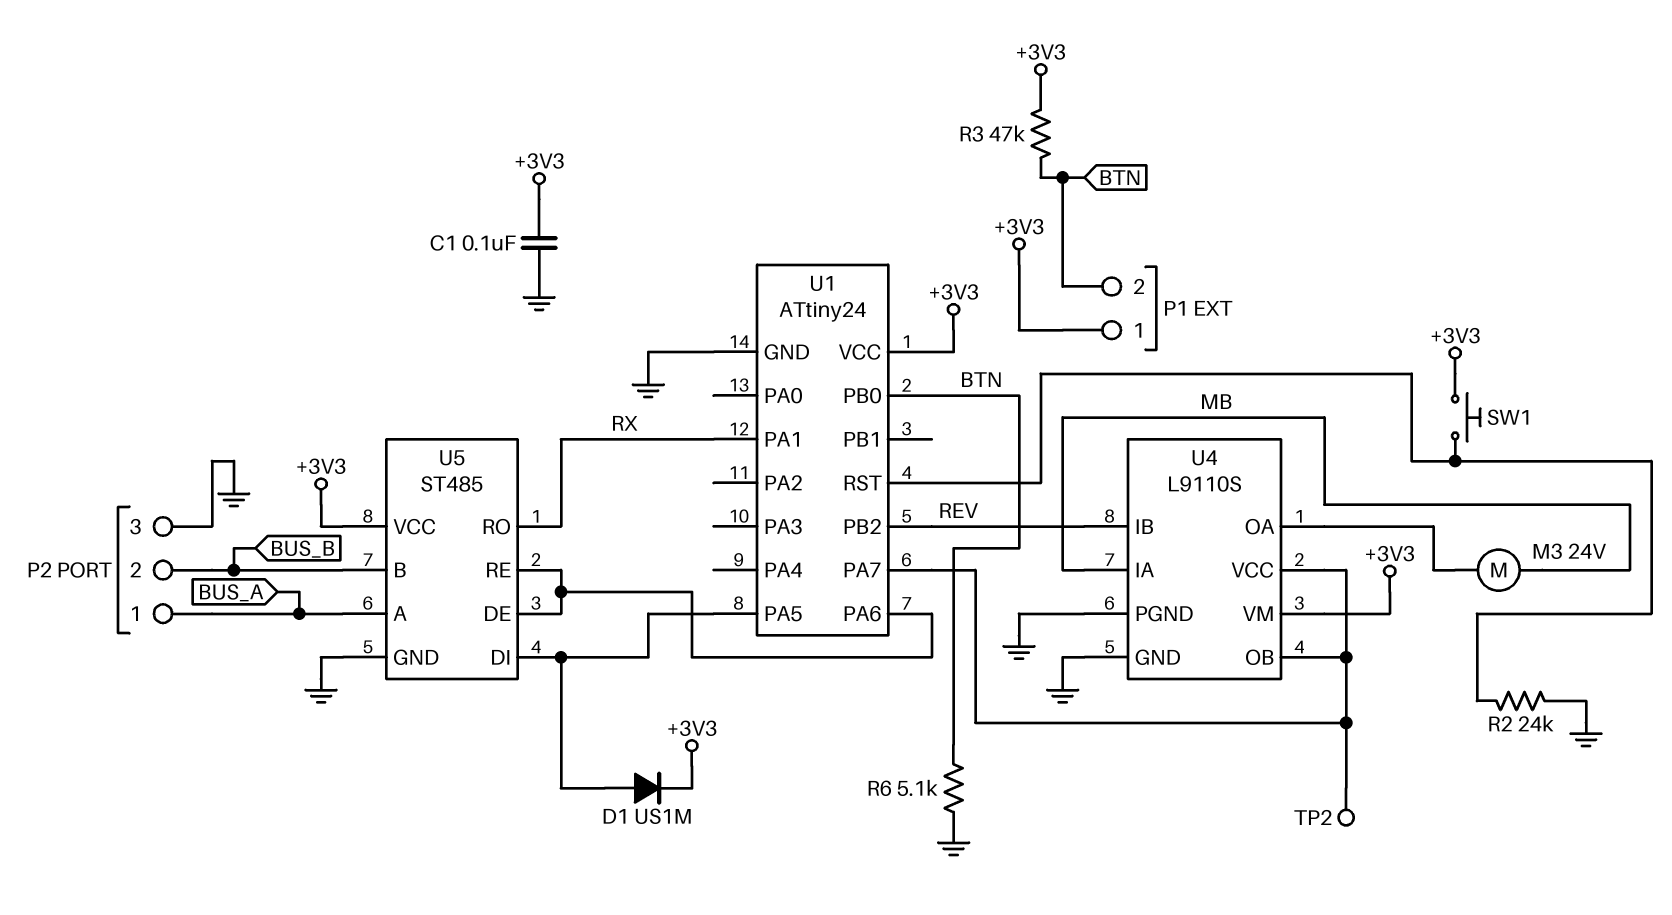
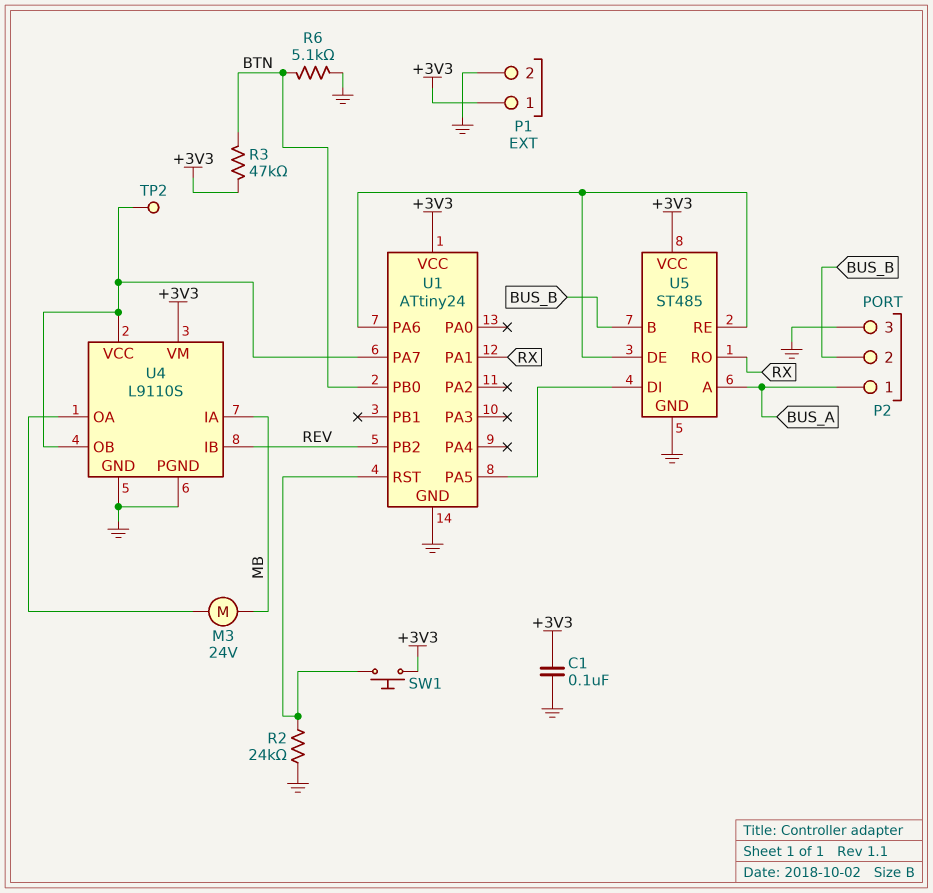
D1: diode US1M (A U1/PA5, K +3V3) -> none
P1 pin 2: BTN -> GND

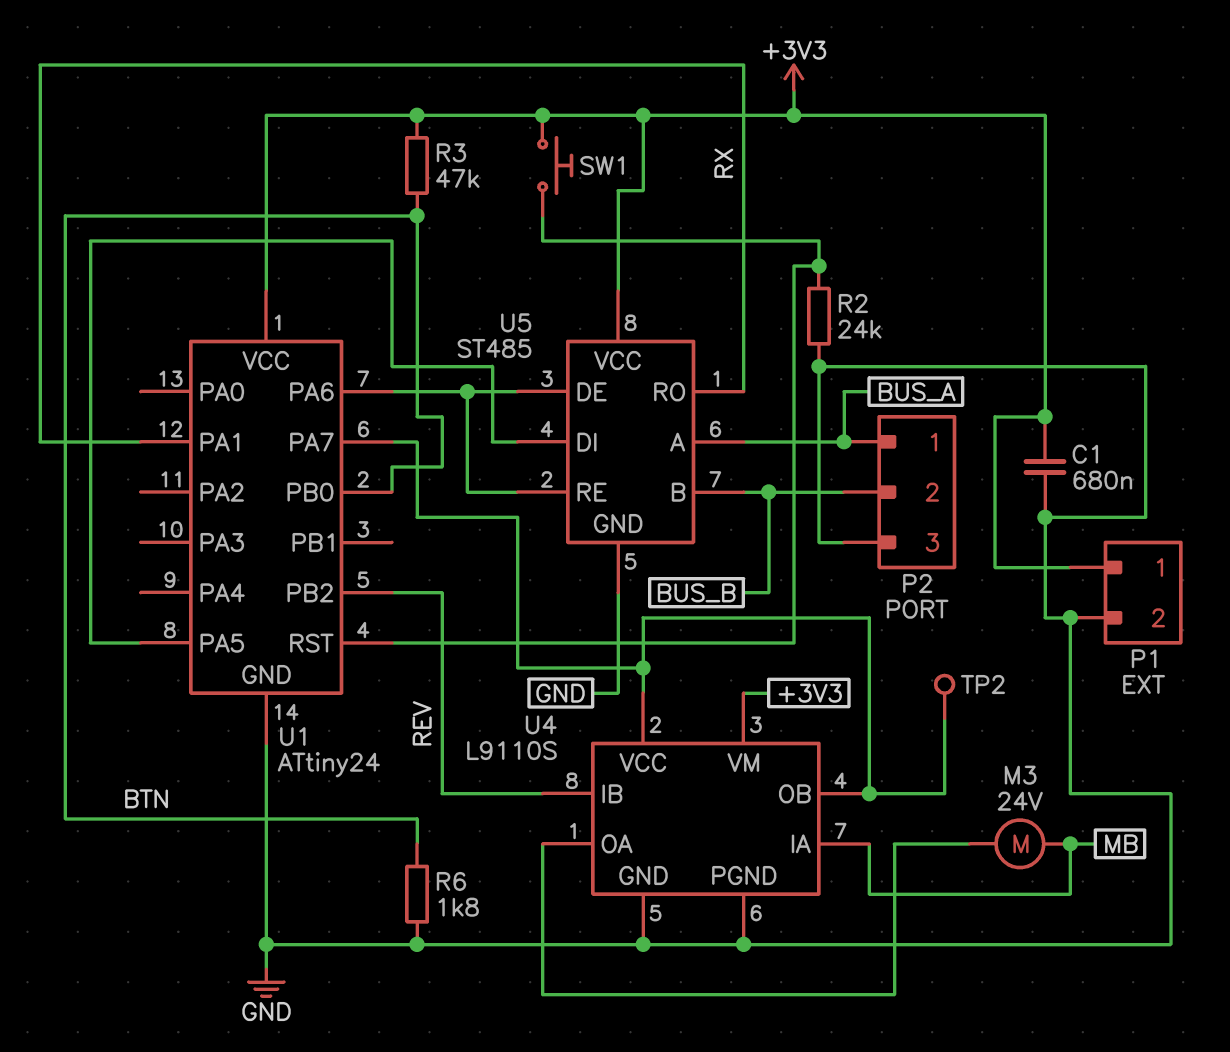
C1: 100nF (+3V3, GND) -> 680nF (+3V3, GND)
R6: 5.1k (BTN, GND) -> 1.8k (BTN, GND)

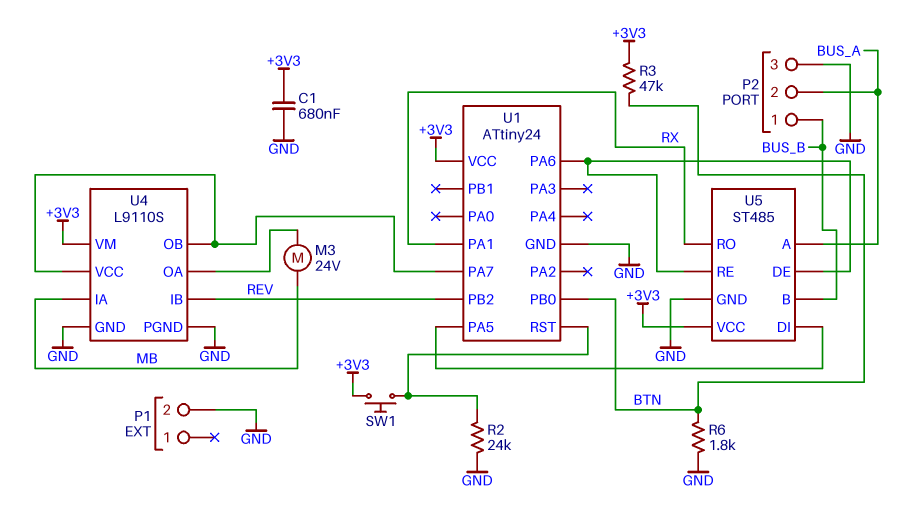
P1 pin 1: +3V3 -> none
P2 pin 1: BUS_A -> BUS_B
P2 pin 2: BUS_B -> BUS_A
TP2: test point (U1/PA7) -> none

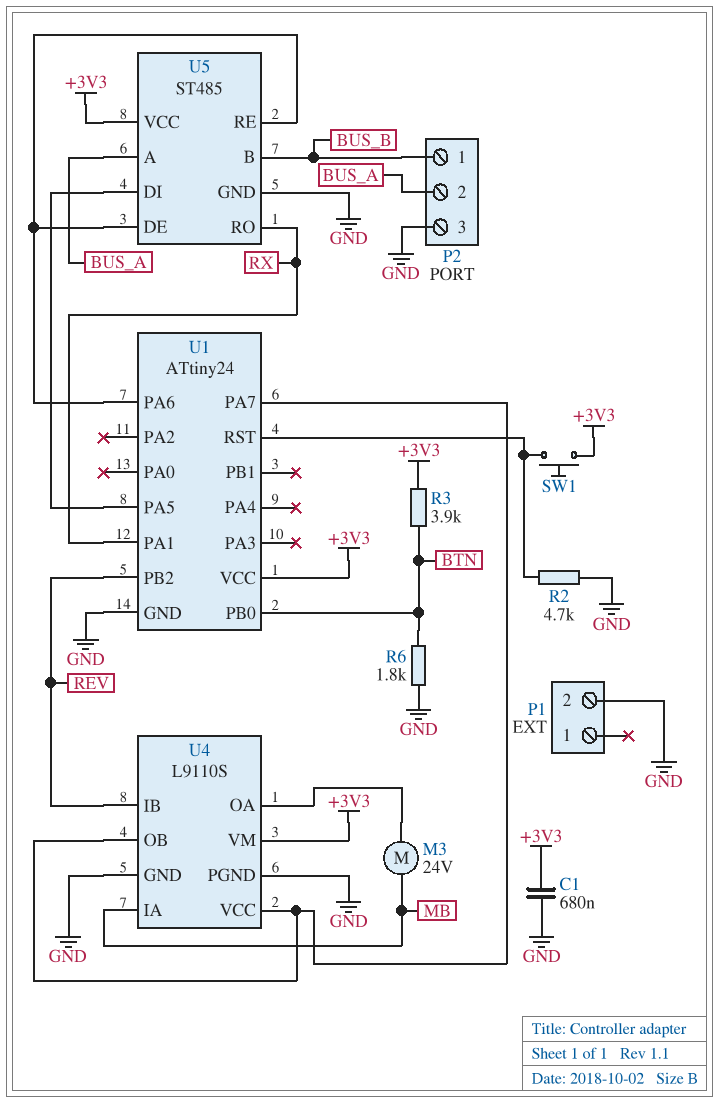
R2: 24k (GND, U1/RST) -> 4.7k (GND, U1/RST)
R3: 47k (+3V3, BTN) -> 3.9k (+3V3, BTN)

